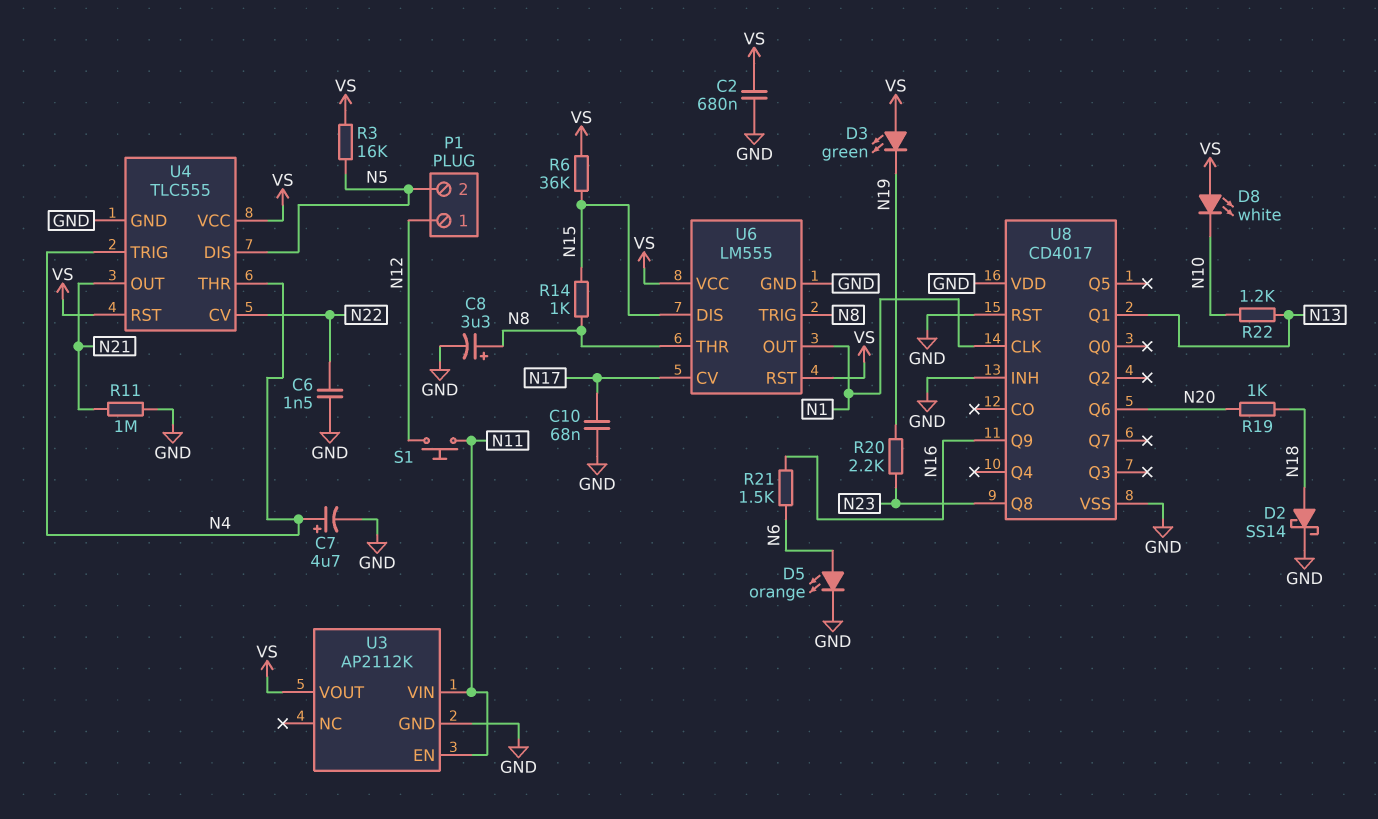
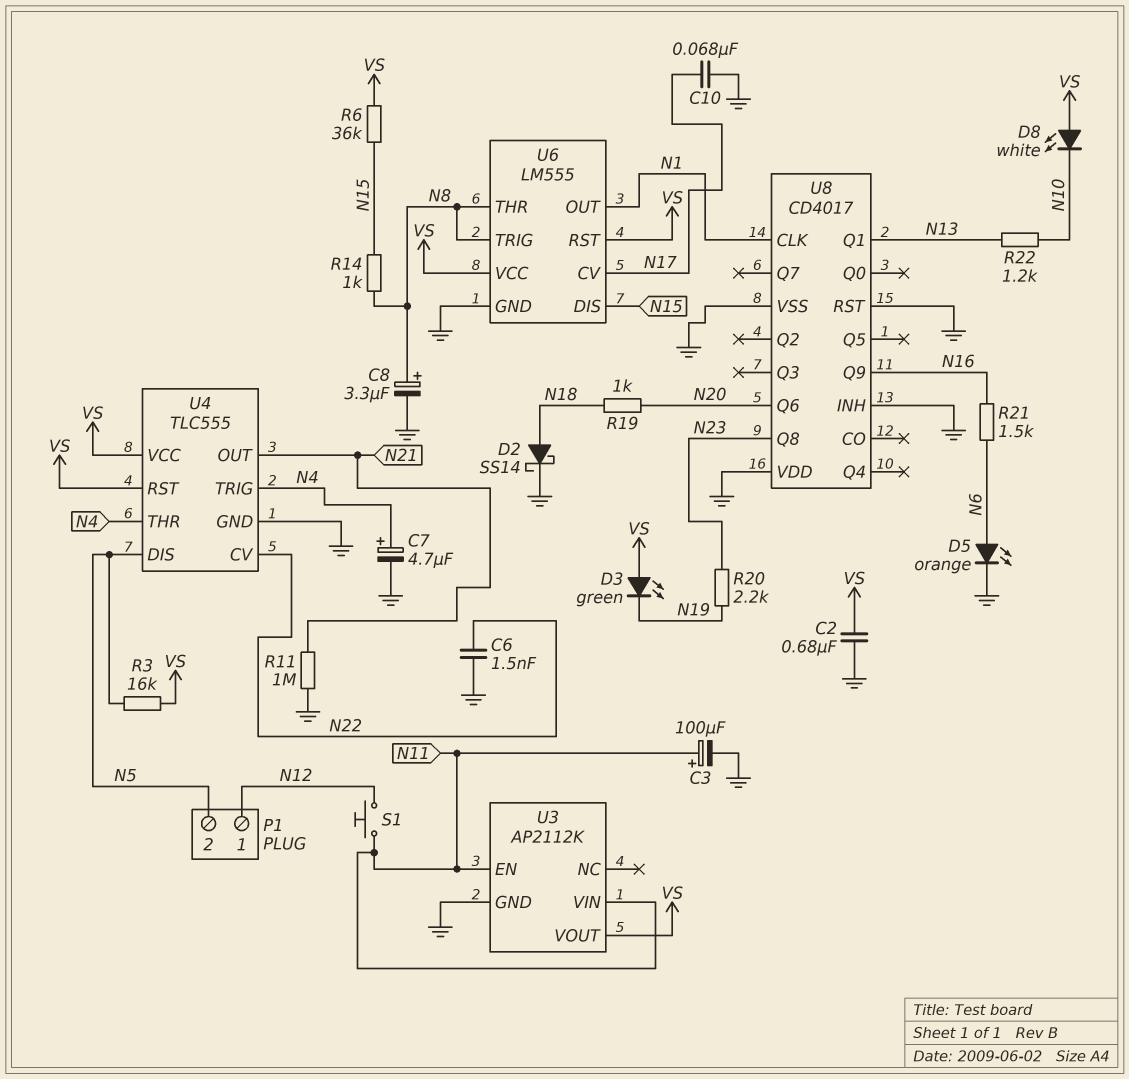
C3: none -> 100uF (plus N11, minus GND)

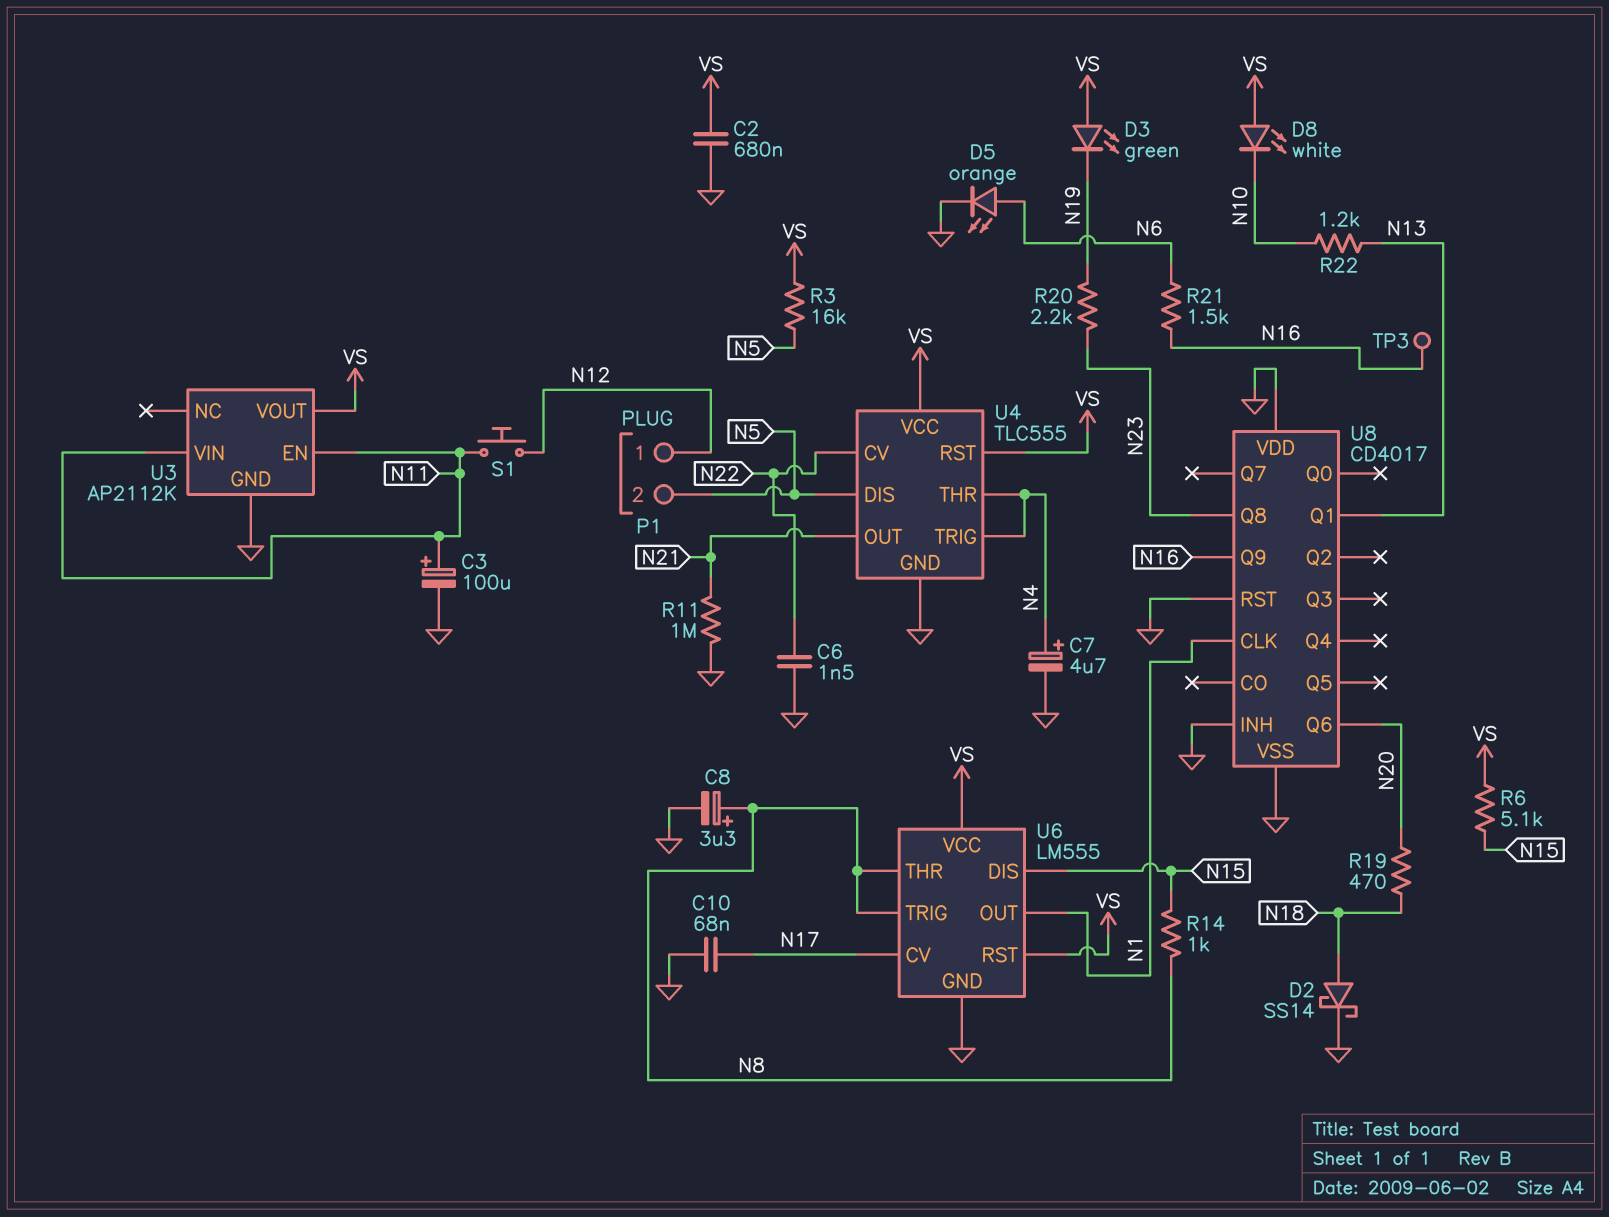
R6: 36k (N15, VS) -> 5.1k (N15, VS)
R19: 1k (N18, N20) -> 470 (N18, N20)
TP3: none -> test point (N16)

